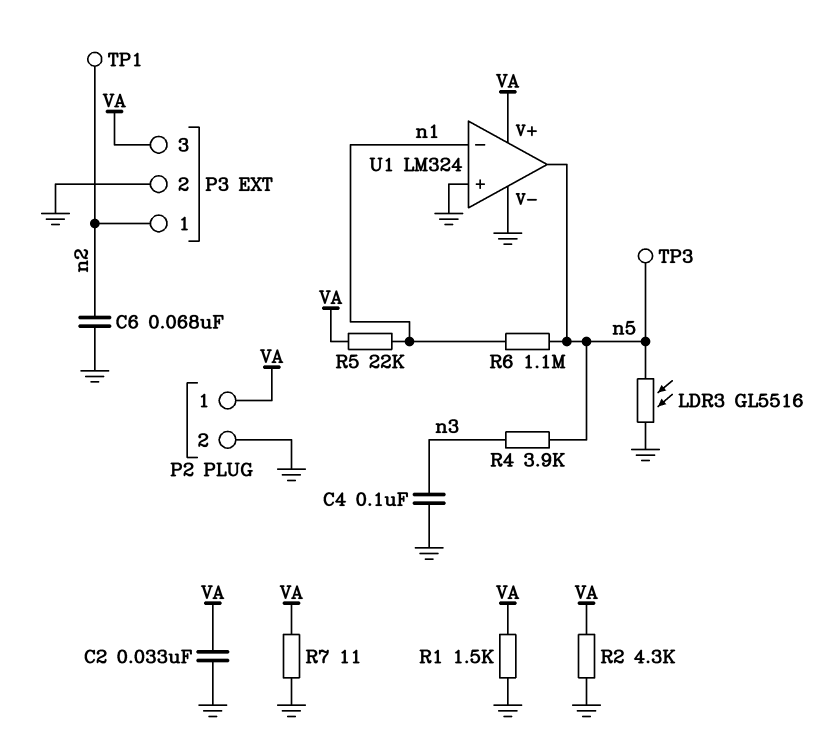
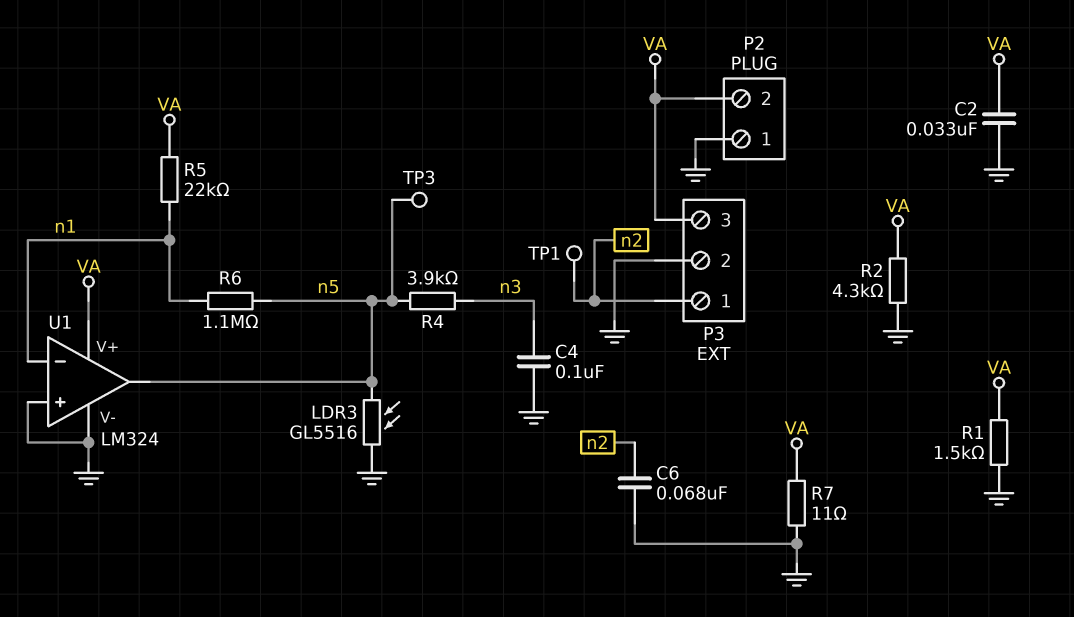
P2 pin 1: VA -> GND
P2 pin 2: GND -> VA

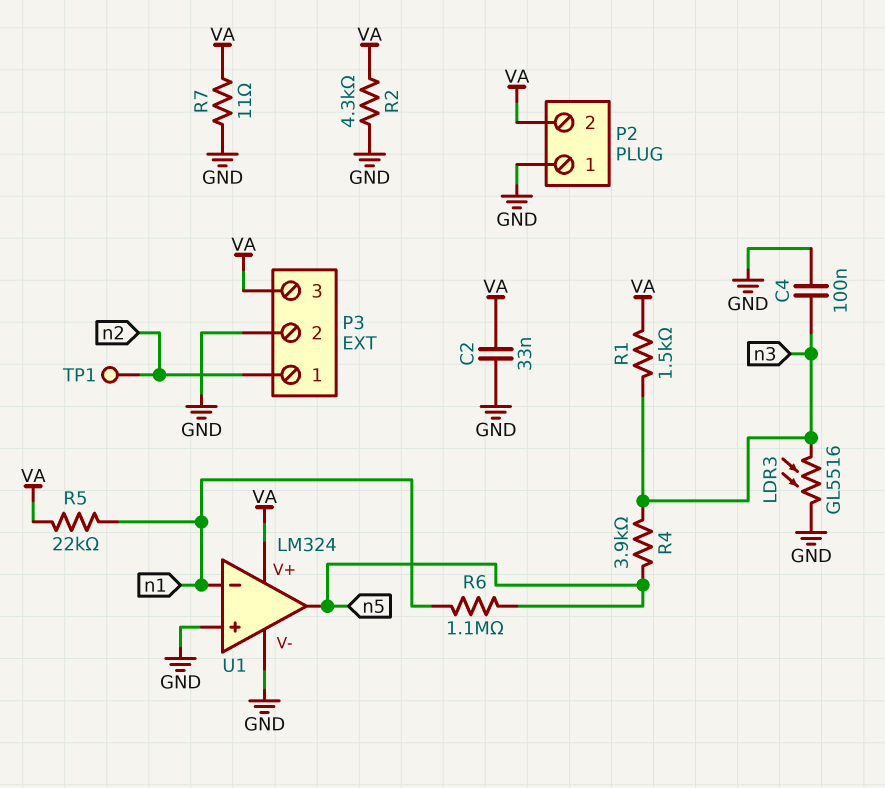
C6: 68nF (GND, n2) -> none
LDR3: GL5516 (GND, n5) -> GL5516 (GND, n3)
R1: 1.5k (GND, VA) -> 1.5k (VA, n3)
TP3: test point (n5) -> none

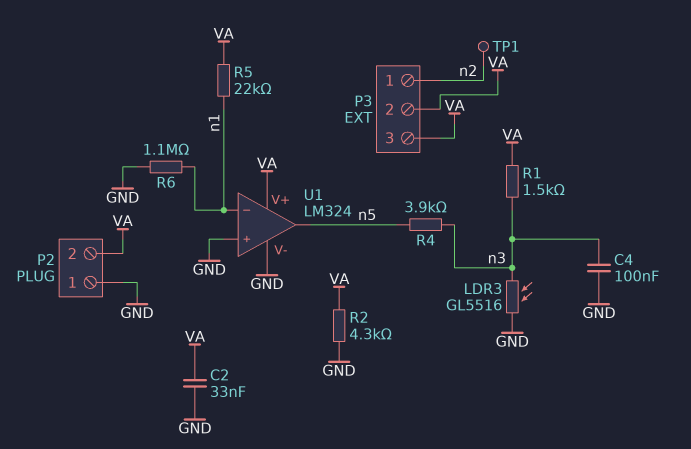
P3 pin 2: GND -> VA
R6: 1.1M (n1, n5) -> 1.1M (GND, n1)
R7: 11 (GND, VA) -> none

